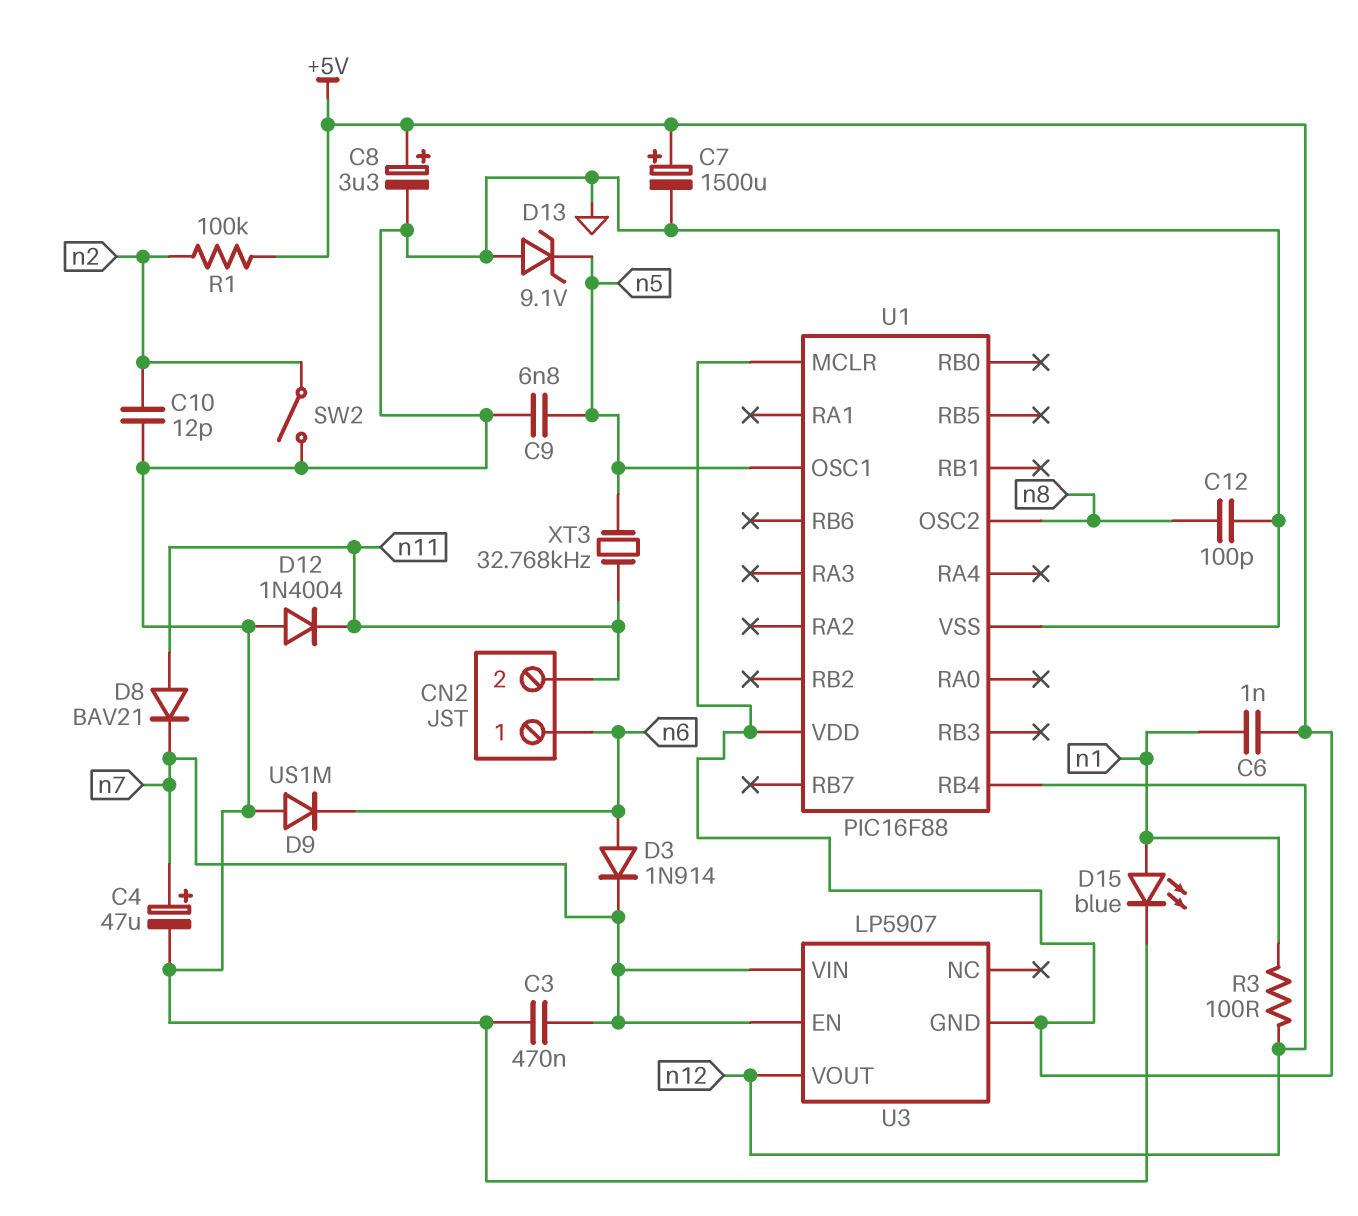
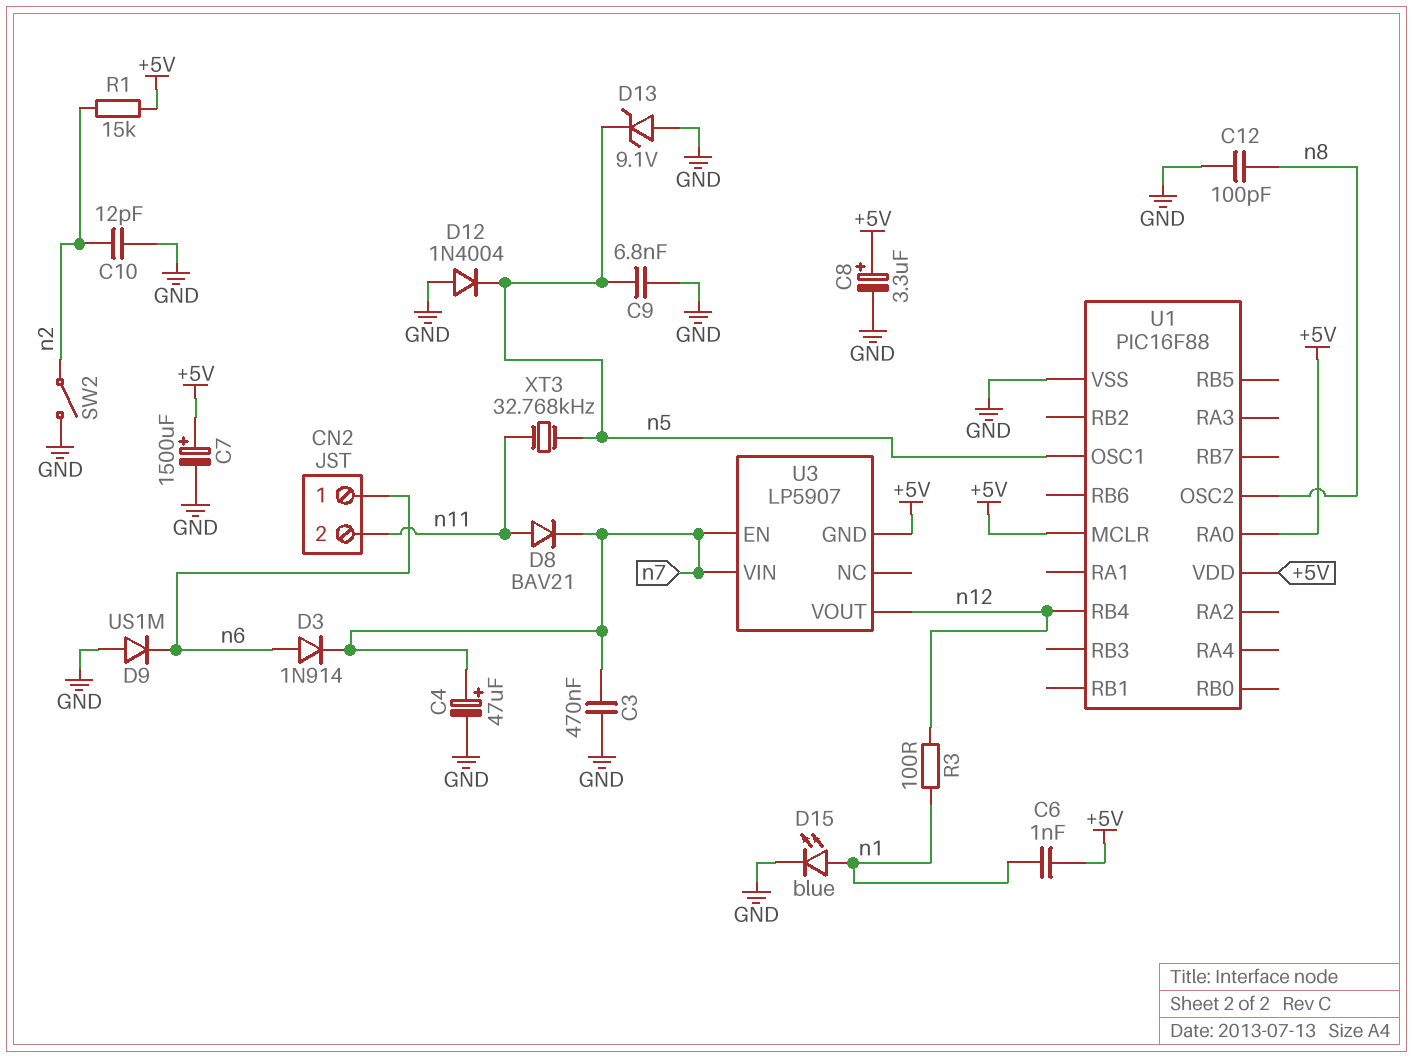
D12: diode 1N4004 (A GND, K n11) -> diode 1N4004 (A GND, K n5)
R1: 100k (+5V, n2) -> 15k (+5V, n2)
U1 pin RA0: none -> +5V

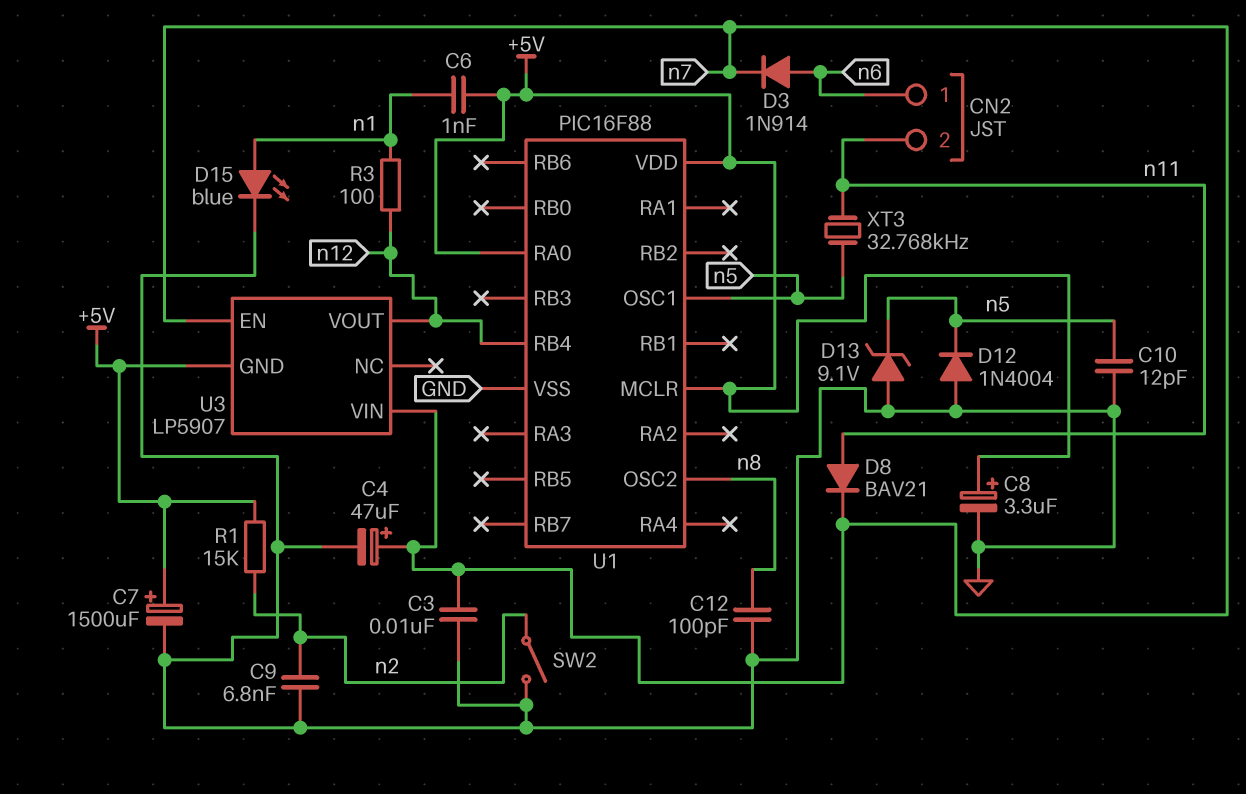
C3: 470nF (GND, n7) -> 10nF (GND, n7)
C9: 6.8nF (GND, n5) -> 6.8nF (GND, n2)
C10: 12pF (GND, n2) -> 12pF (GND, n5)
D9: diode US1M (A GND, K n6) -> none

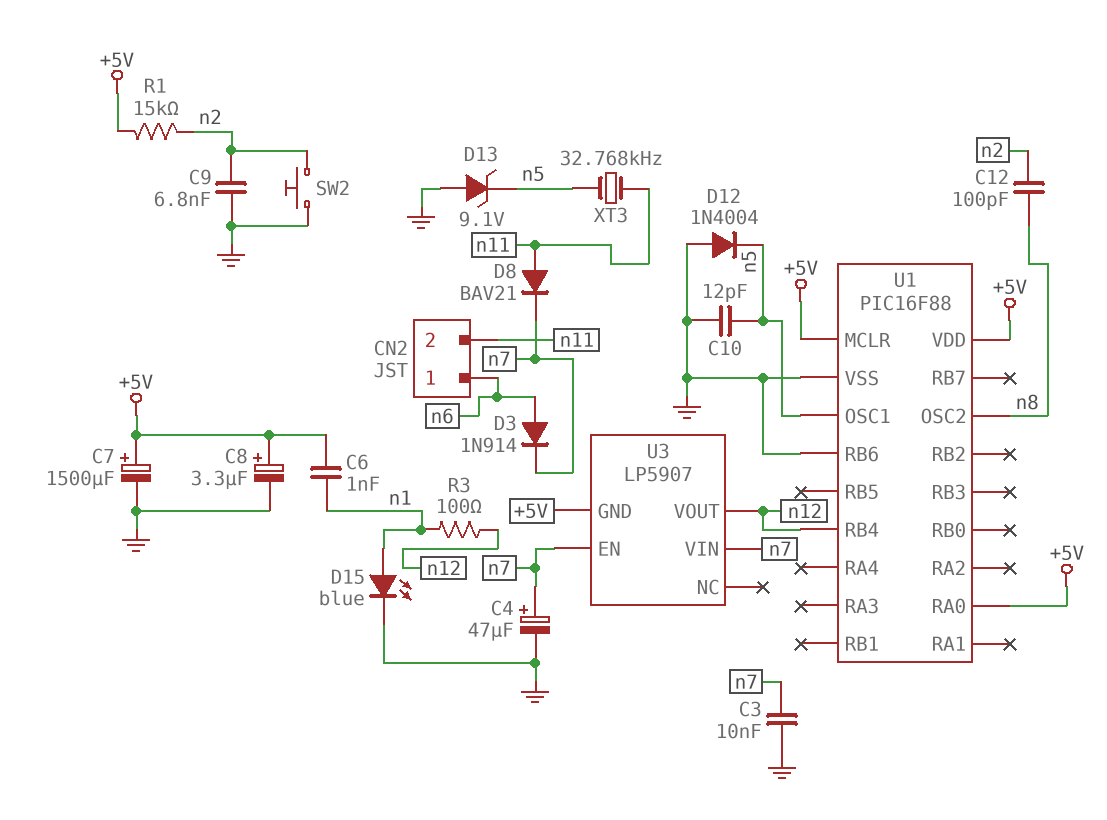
C12: 100pF (GND, n8) -> 100pF (n2, n8)
SW2: switch (GND, n2) -> button (GND, n2)
U1 pin RB6: none -> GND

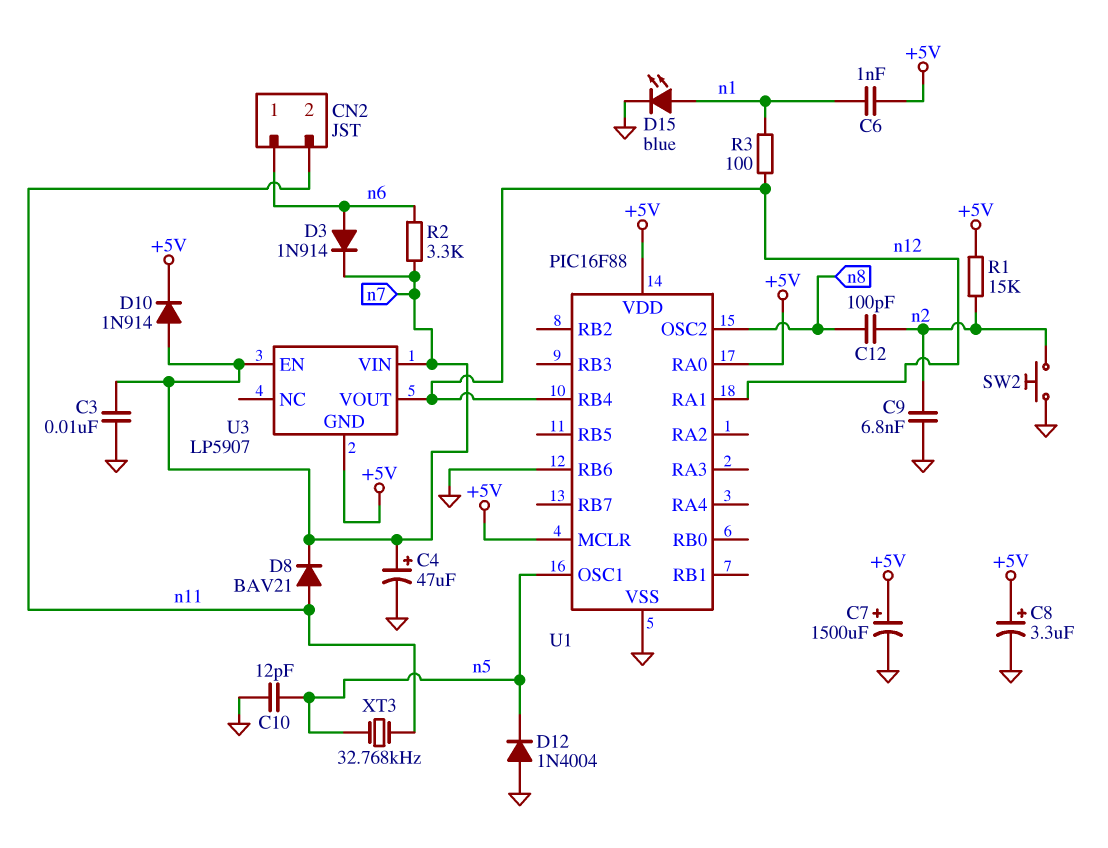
D10: none -> diode 1N914 (A n7, K +5V)
D13: zener 9.1V (A GND, K n5) -> none
R2: none -> 3.3k (n6, n7)
U1 pin RA1: none -> n12

